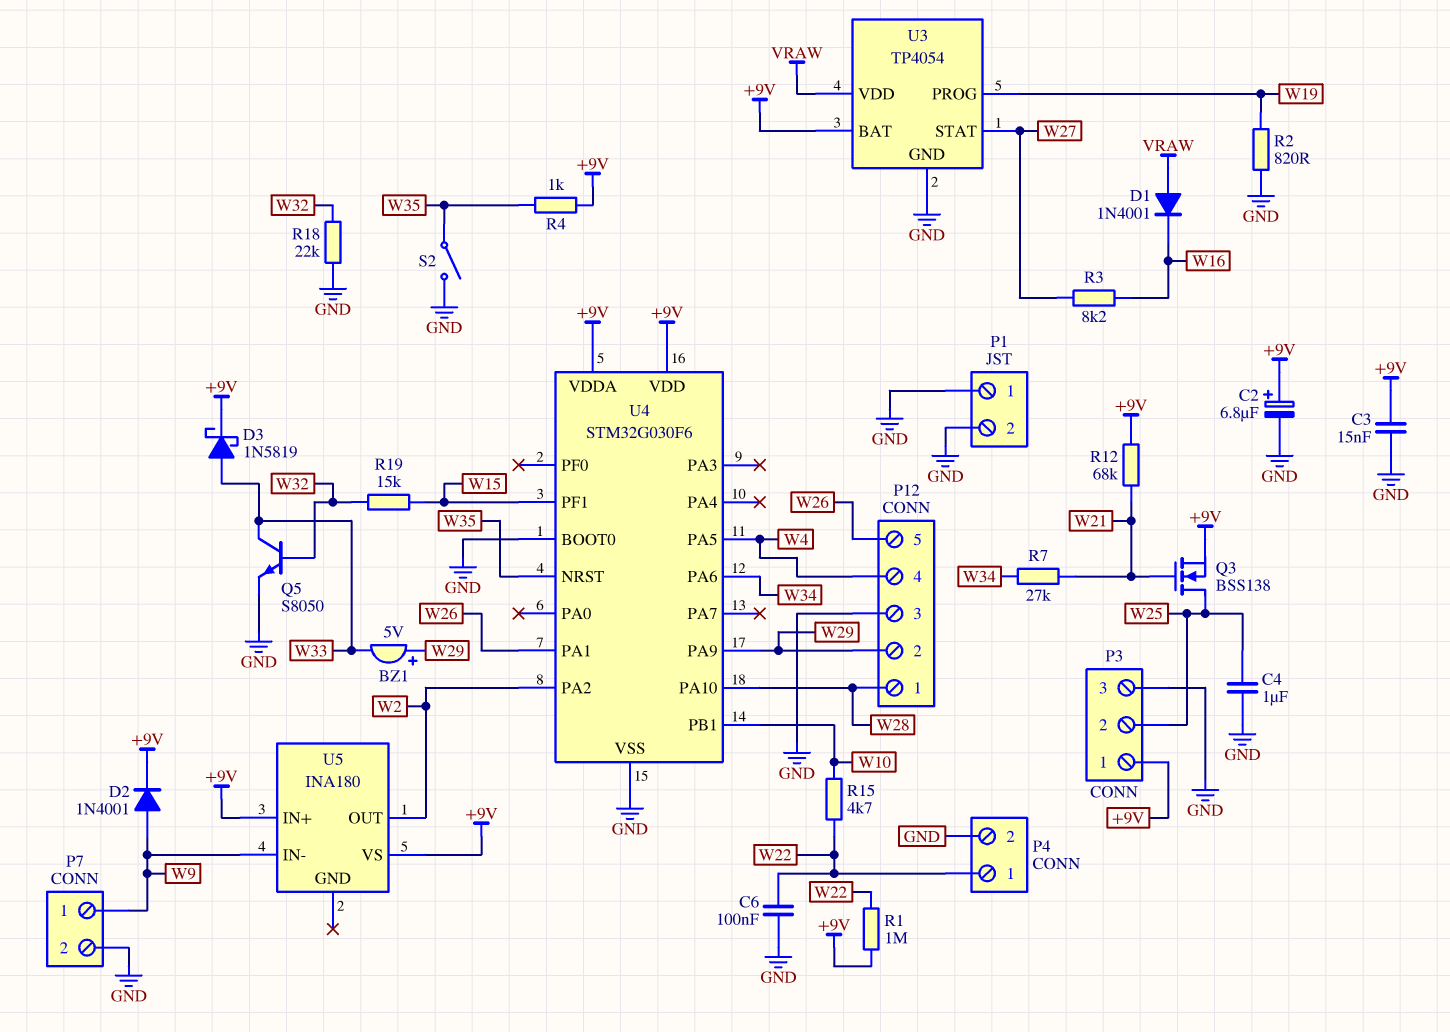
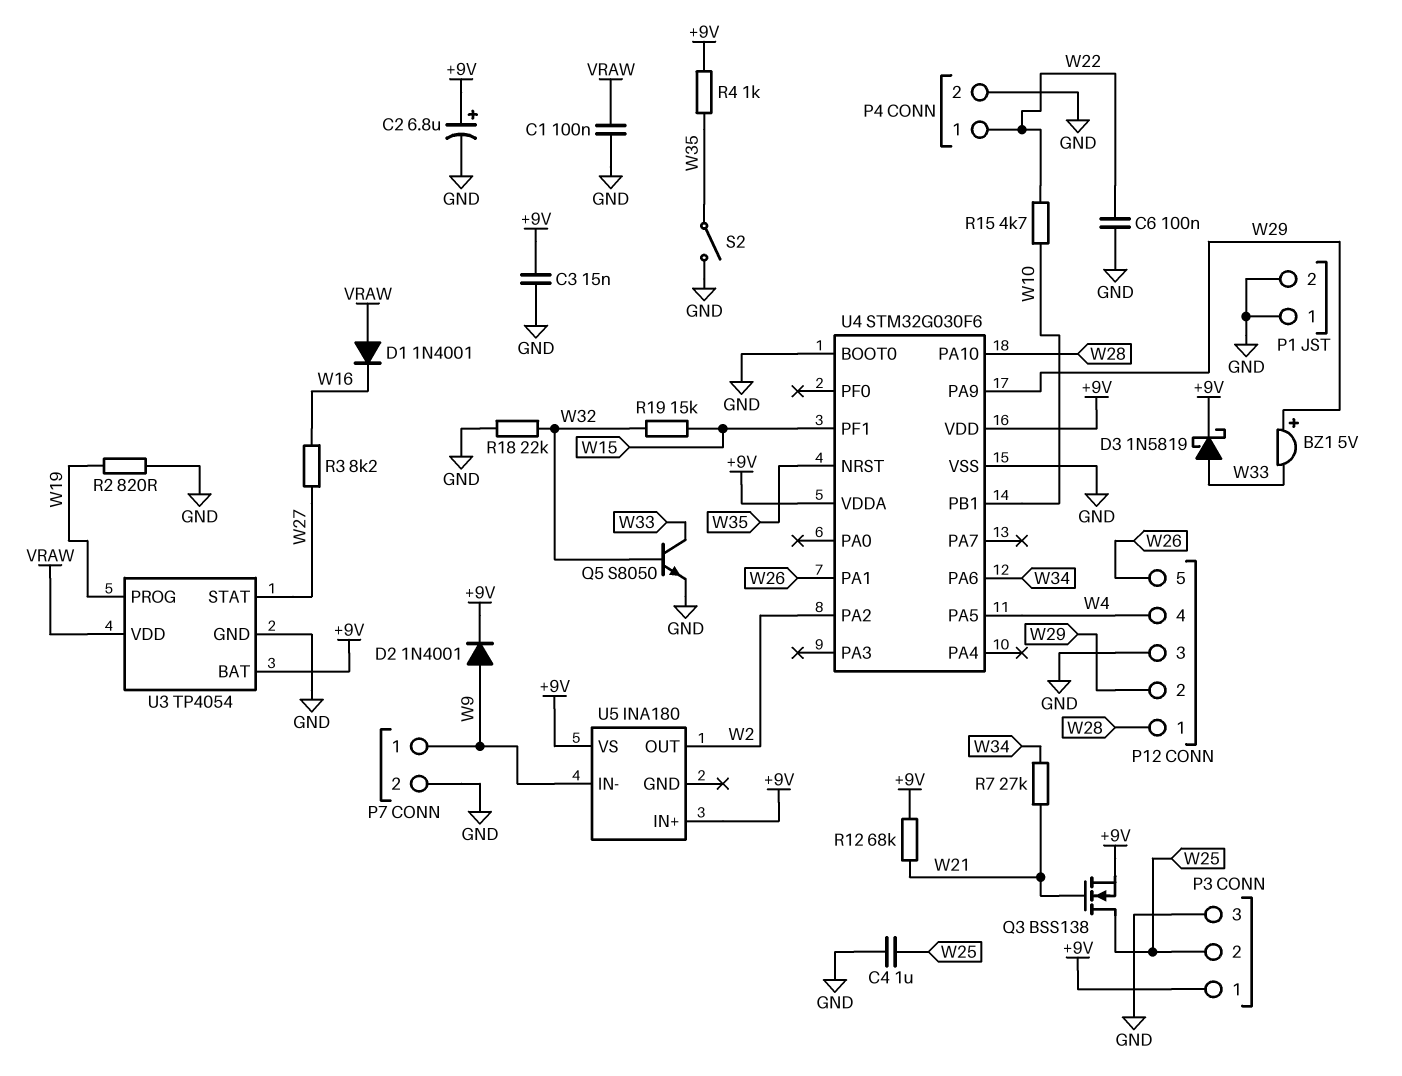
C1: none -> 100nF (GND, VRAW)
R1: 1M (+9V, W22) -> none

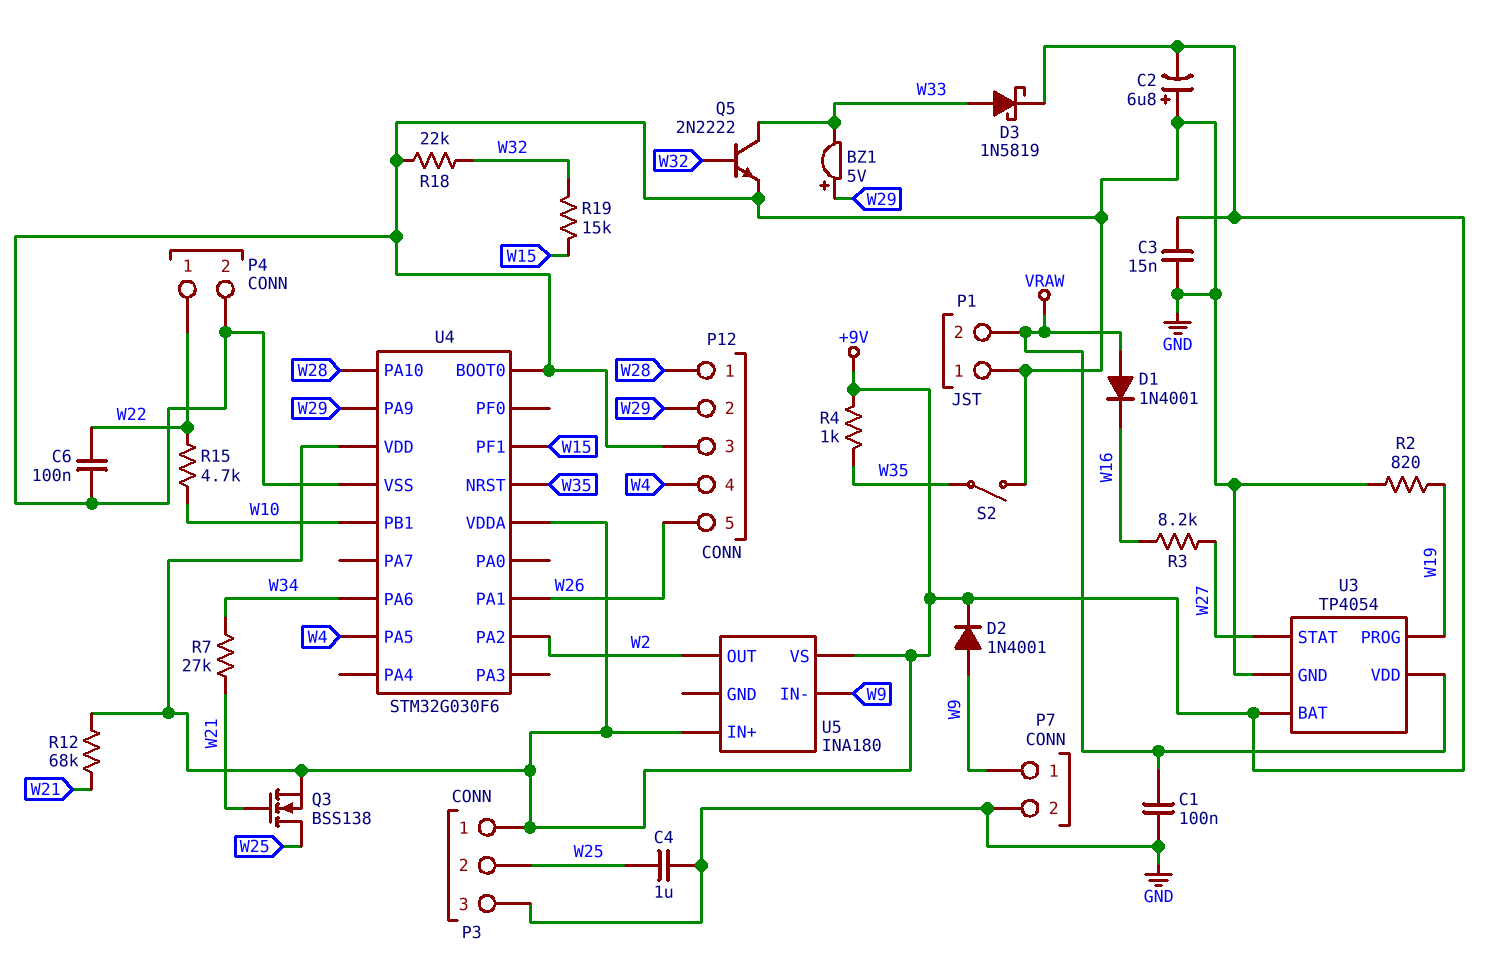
C2: 6.8uF (plus +9V, minus GND) -> 6.8uF (plus GND, minus +9V)
P1 pin 2: GND -> VRAW
Q5: NPN S8050 (B W32, C W33, E GND) -> NPN 2N2222 (B W32, C W33, E GND)

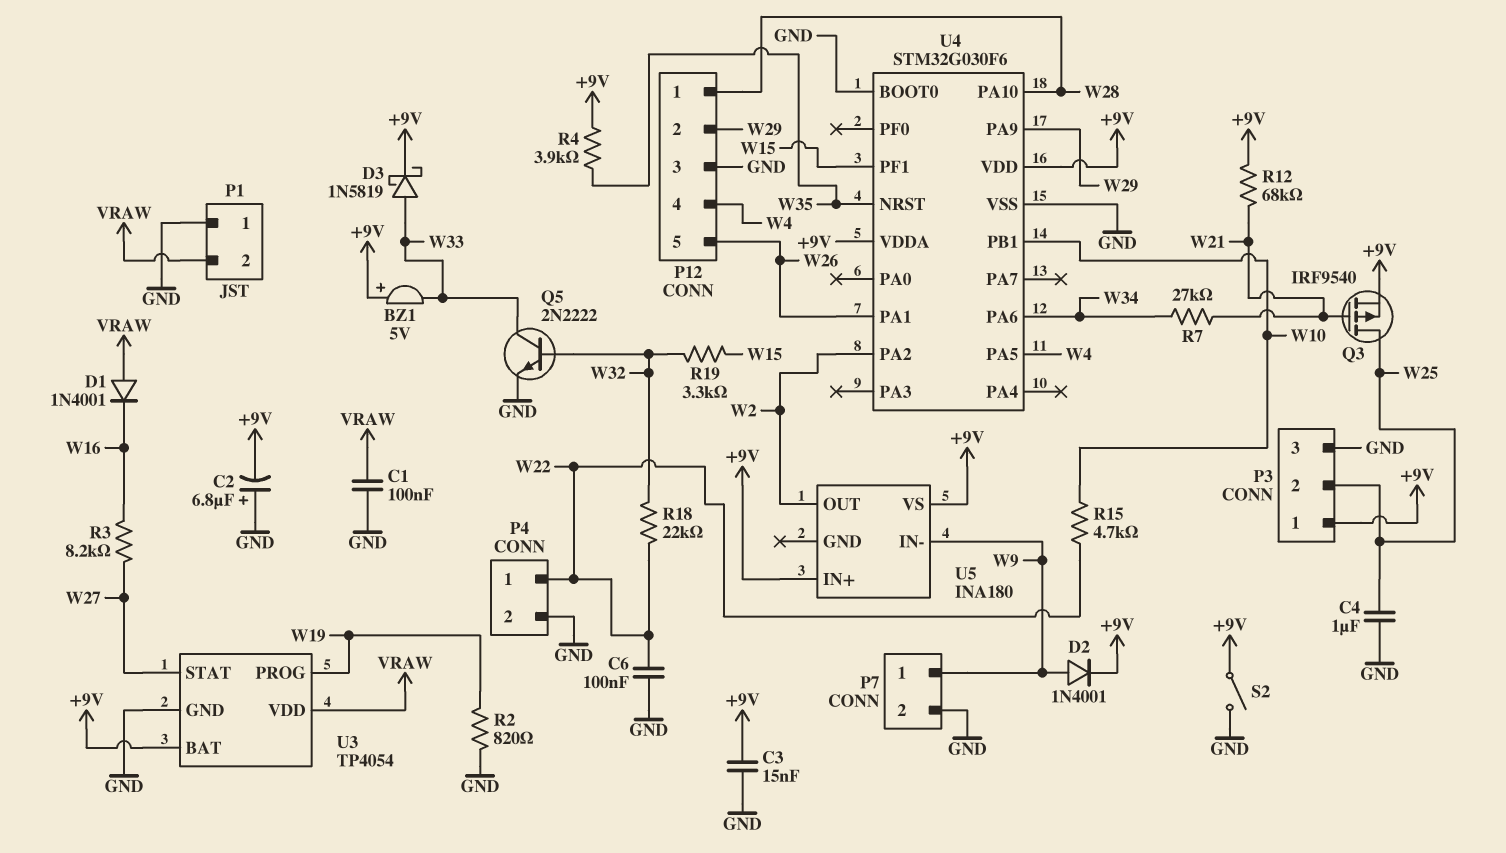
BZ1: buzzer 5V (plus W29, minus W33) -> buzzer 5V (plus +9V, minus W33)
Q3: NMOS BSS138 (G W21, D W25, S +9V) -> PMOS IRF9540 (G W21, D W25, S +9V)
R4: 1k (+9V, W35) -> 3.9k (+9V, W35)
R18: 22k (GND, W32) -> 22k (W22, W32)
R19: 15k (W15, W32) -> 3.3k (W15, W32)
S2: switch (GND, W35) -> switch (+9V, GND)

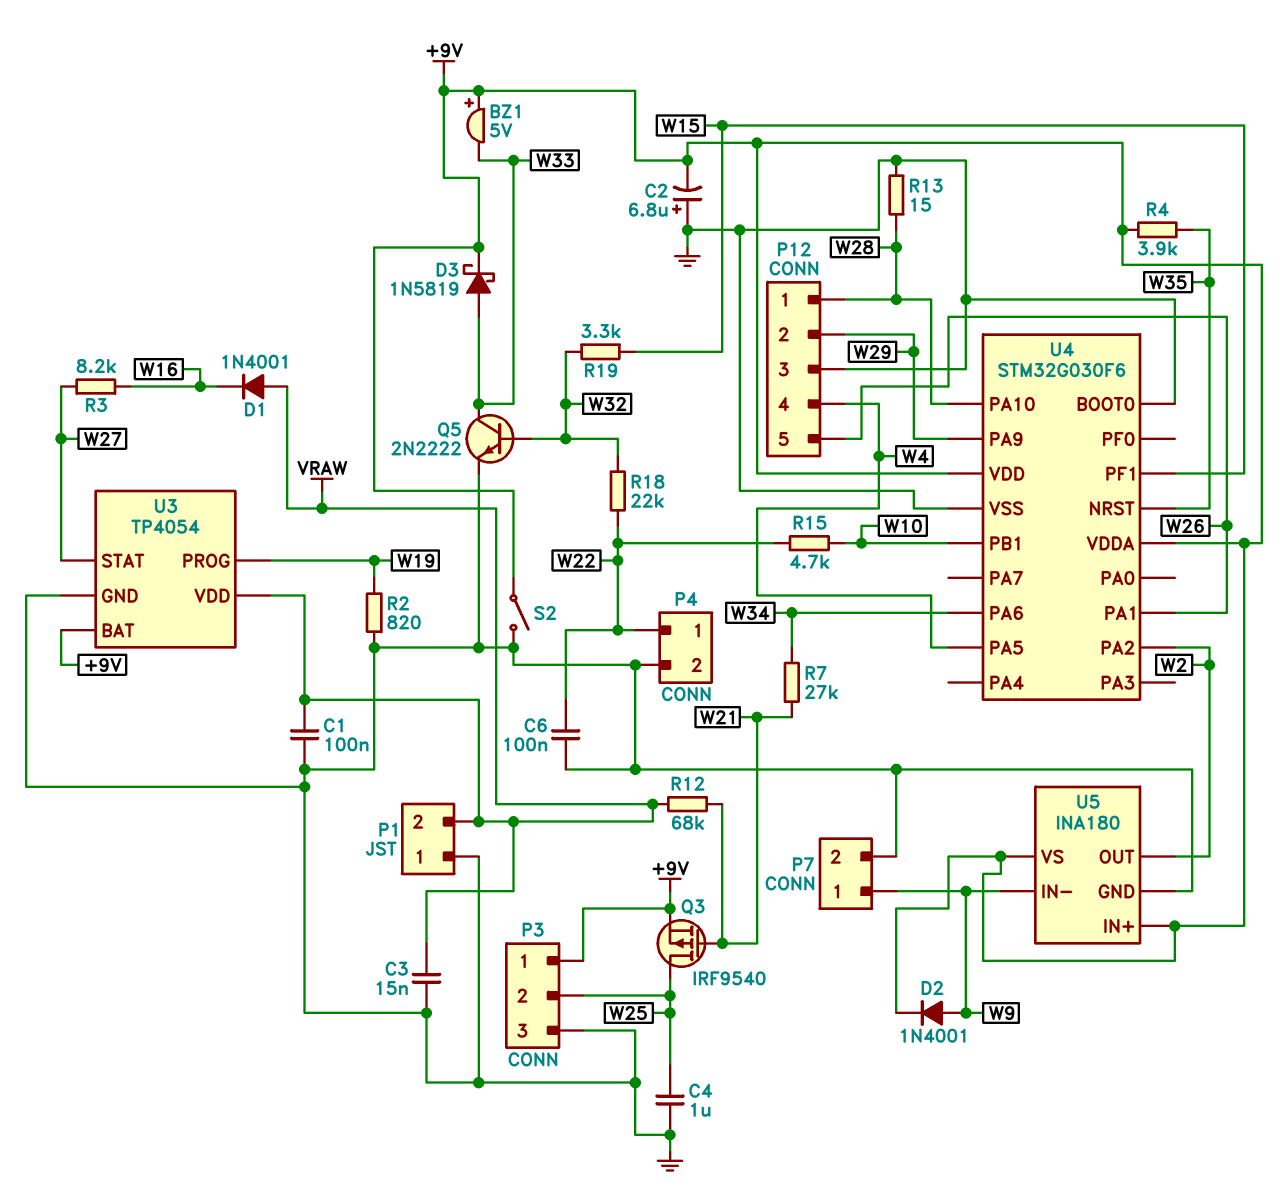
C3: 15nF (+9V, GND) -> 15nF (GND, VRAW)
R12: 68k (+9V, W21) -> 68k (VRAW, W21)
R13: none -> 15 (GND, W28)
U5 pin GND: none -> GND

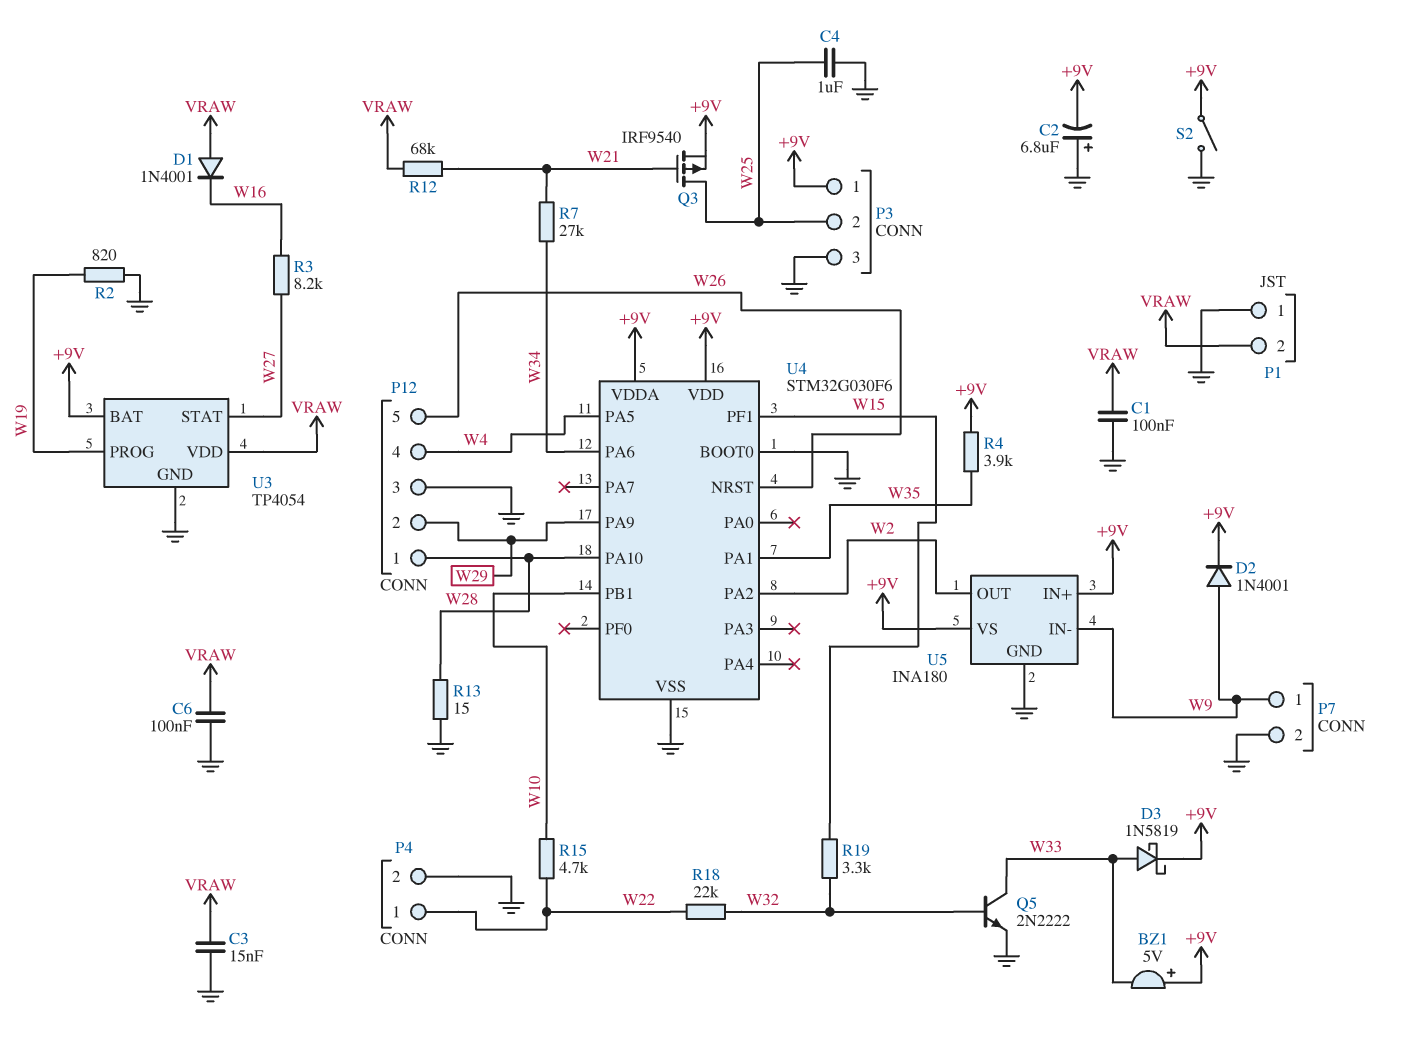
C6: 100nF (GND, W22) -> 100nF (GND, VRAW)
U4 pin NRST: W35 -> W26
U4 pin PA1: W26 -> W35

